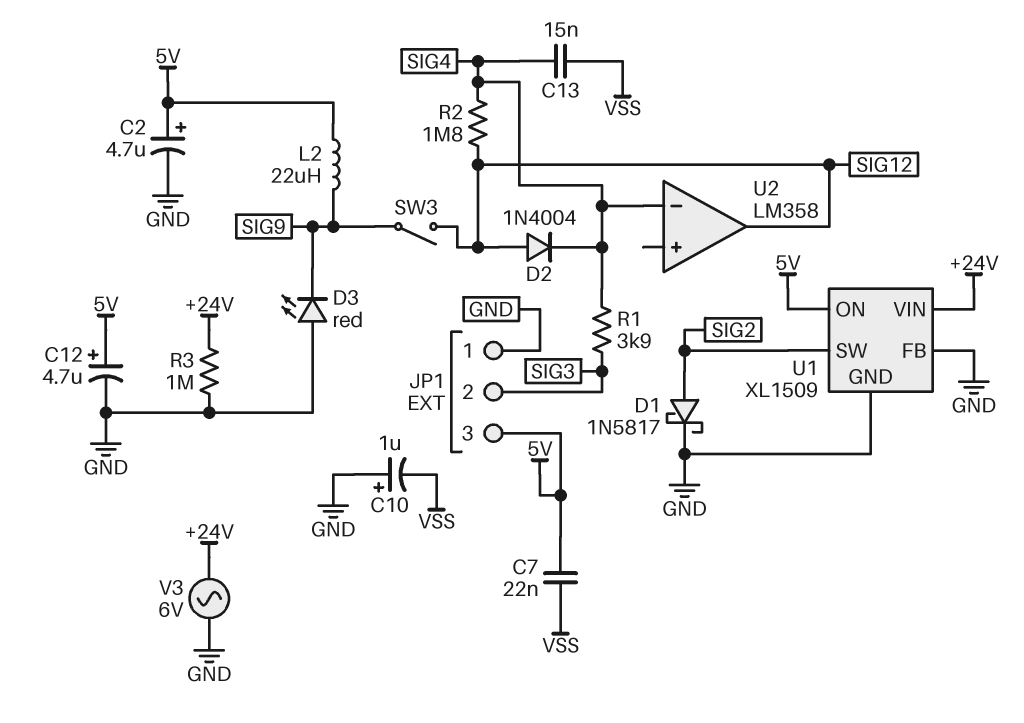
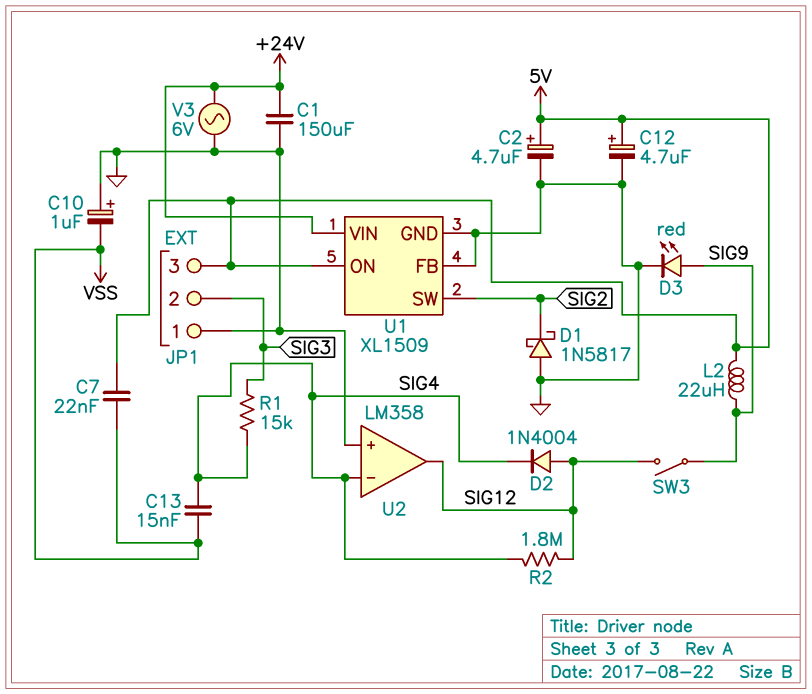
C1: none -> 150uF (+24V, GND)
D1: schottky 1N5817 (A SIG2, K GND) -> schottky 1N5817 (A GND, K SIG2)
D3: LED red (A GND, K SIG9) -> LED red (A SIG9, K GND)
R1: 3.9k (SIG3, SIG4) -> 15k (SIG3, SIG4)
R3: 1M (+24V, GND) -> none
U2 pin in+: none -> GND

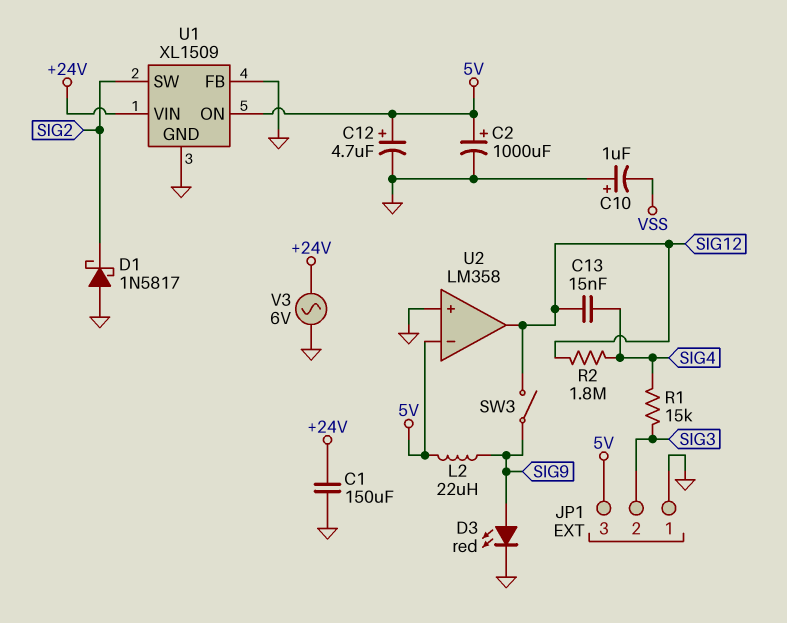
C2: 4.7uF (plus 5V, minus GND) -> 1000uF (plus 5V, minus GND)
C7: 22nF (5V, VSS) -> none
C13: 15nF (SIG4, VSS) -> 15nF (SIG4, SIG12)
D2: diode 1N4004 (A SIG12, K SIG4) -> none
U2 pin in-: SIG4 -> 5V

